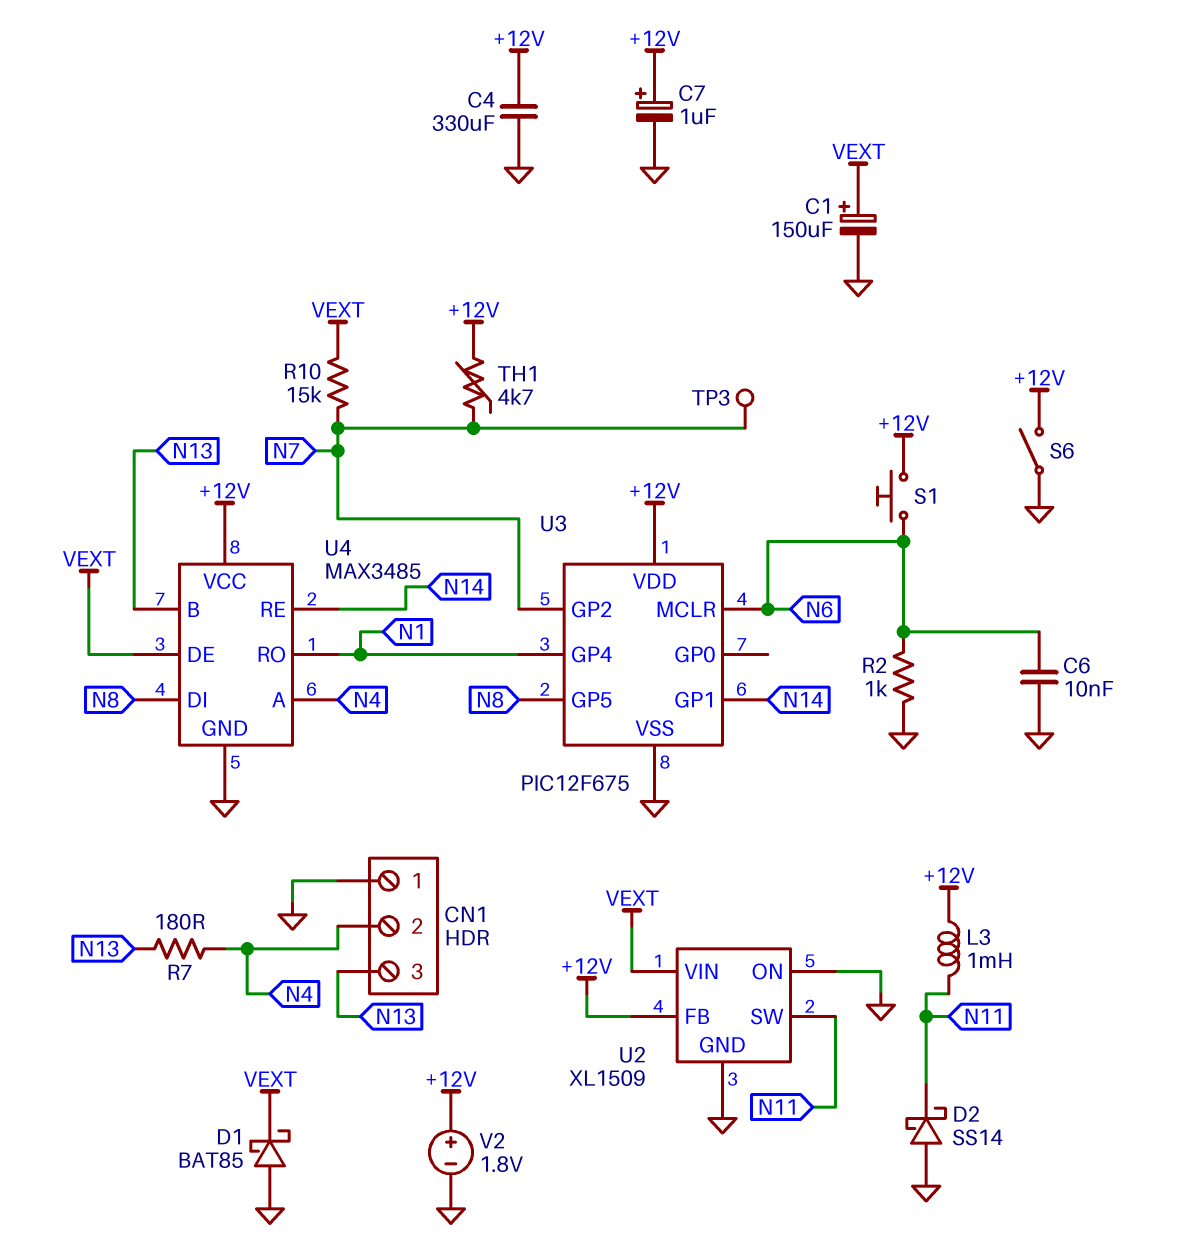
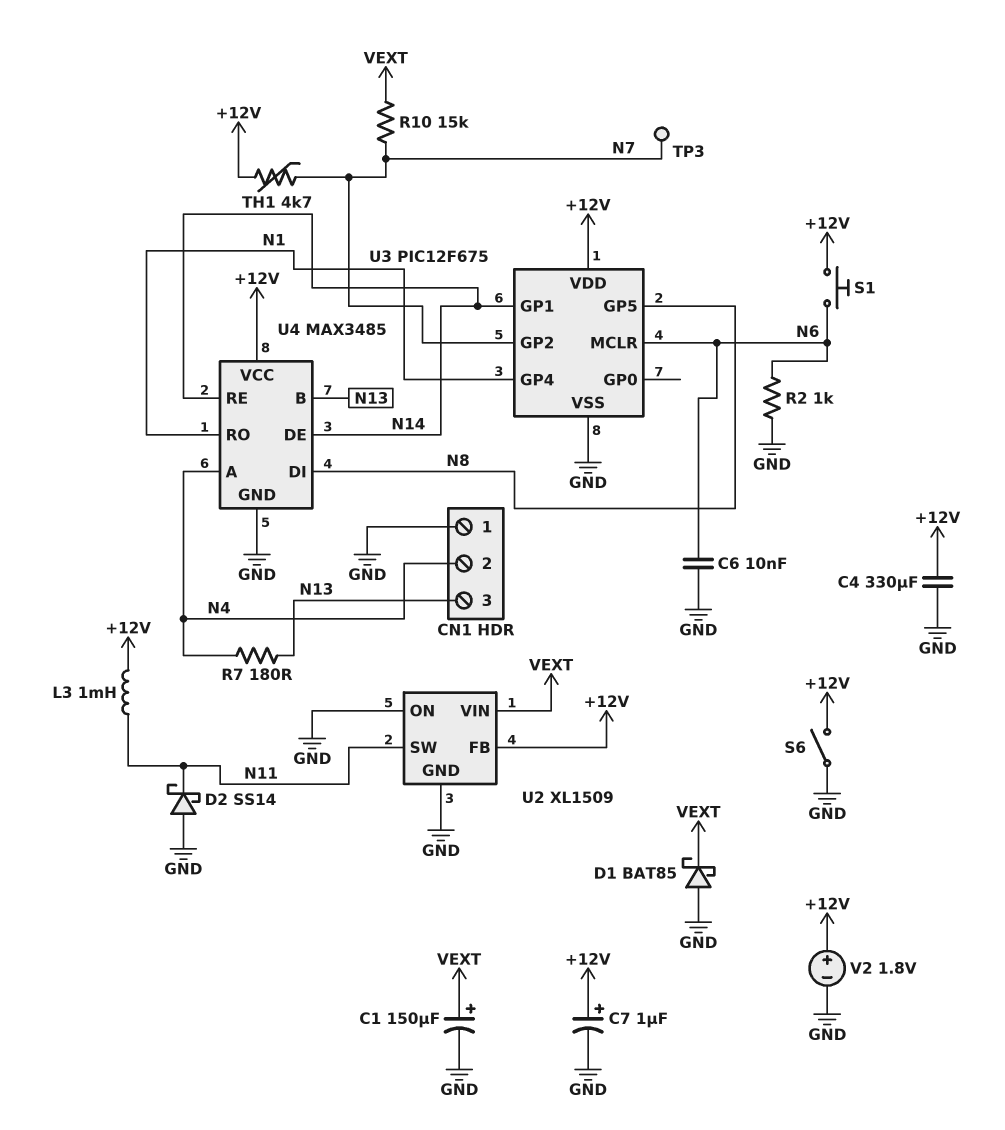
U4 pin DE: VEXT -> N14

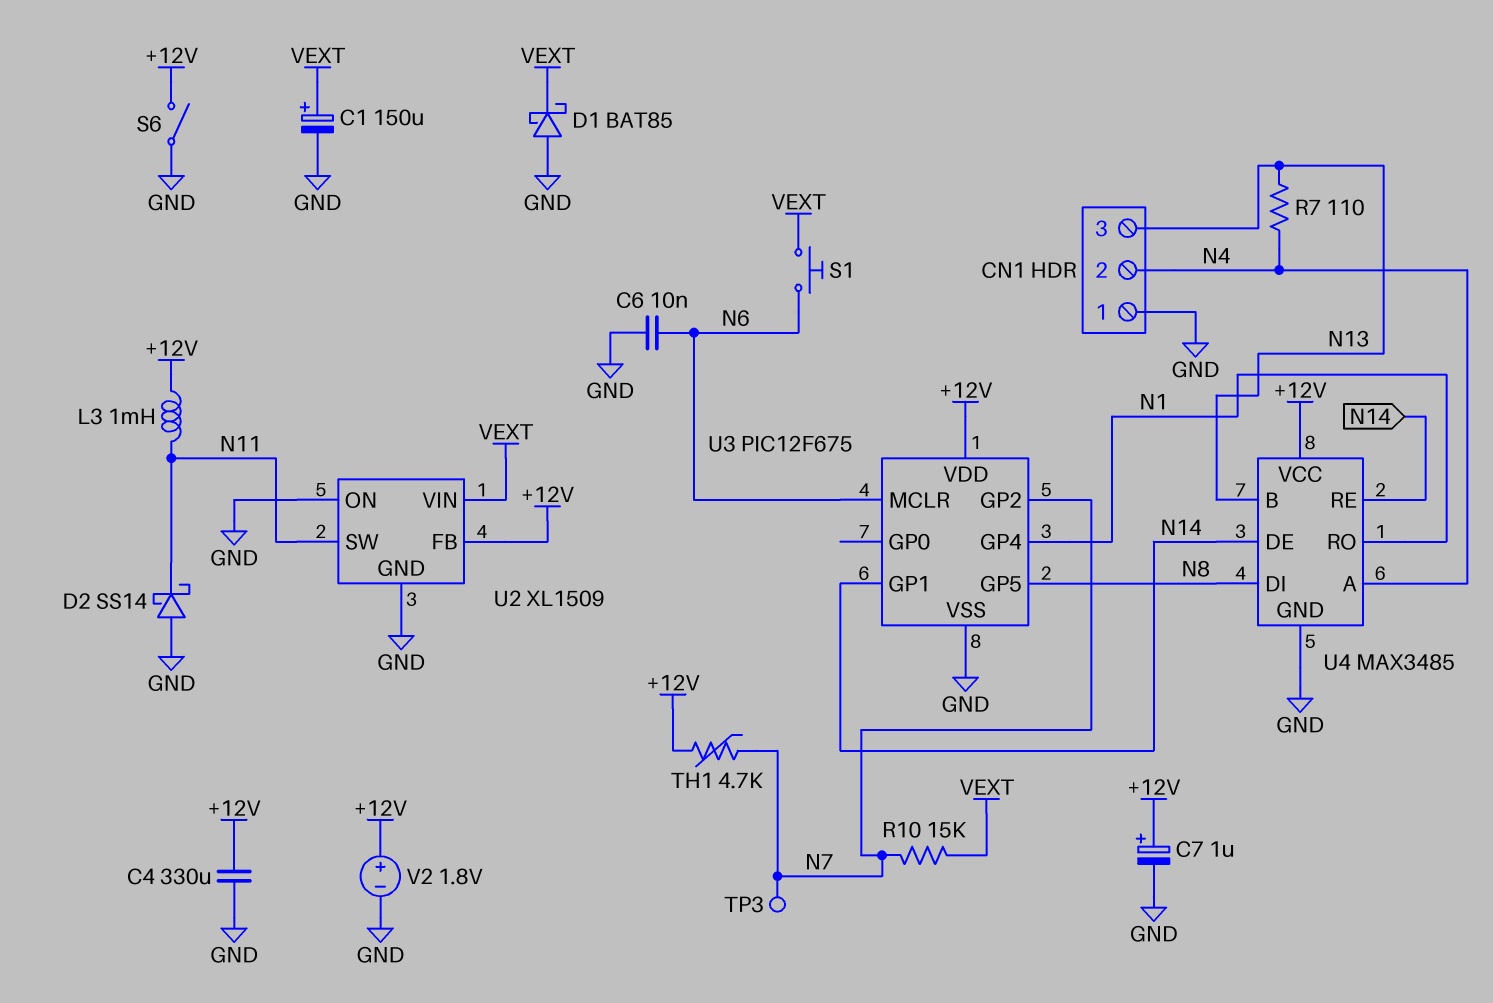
R2: 1k (GND, N6) -> none
R7: 180 (N4, N13) -> 110 (N4, N13)
S1: button (+12V, N6) -> button (N6, VEXT)

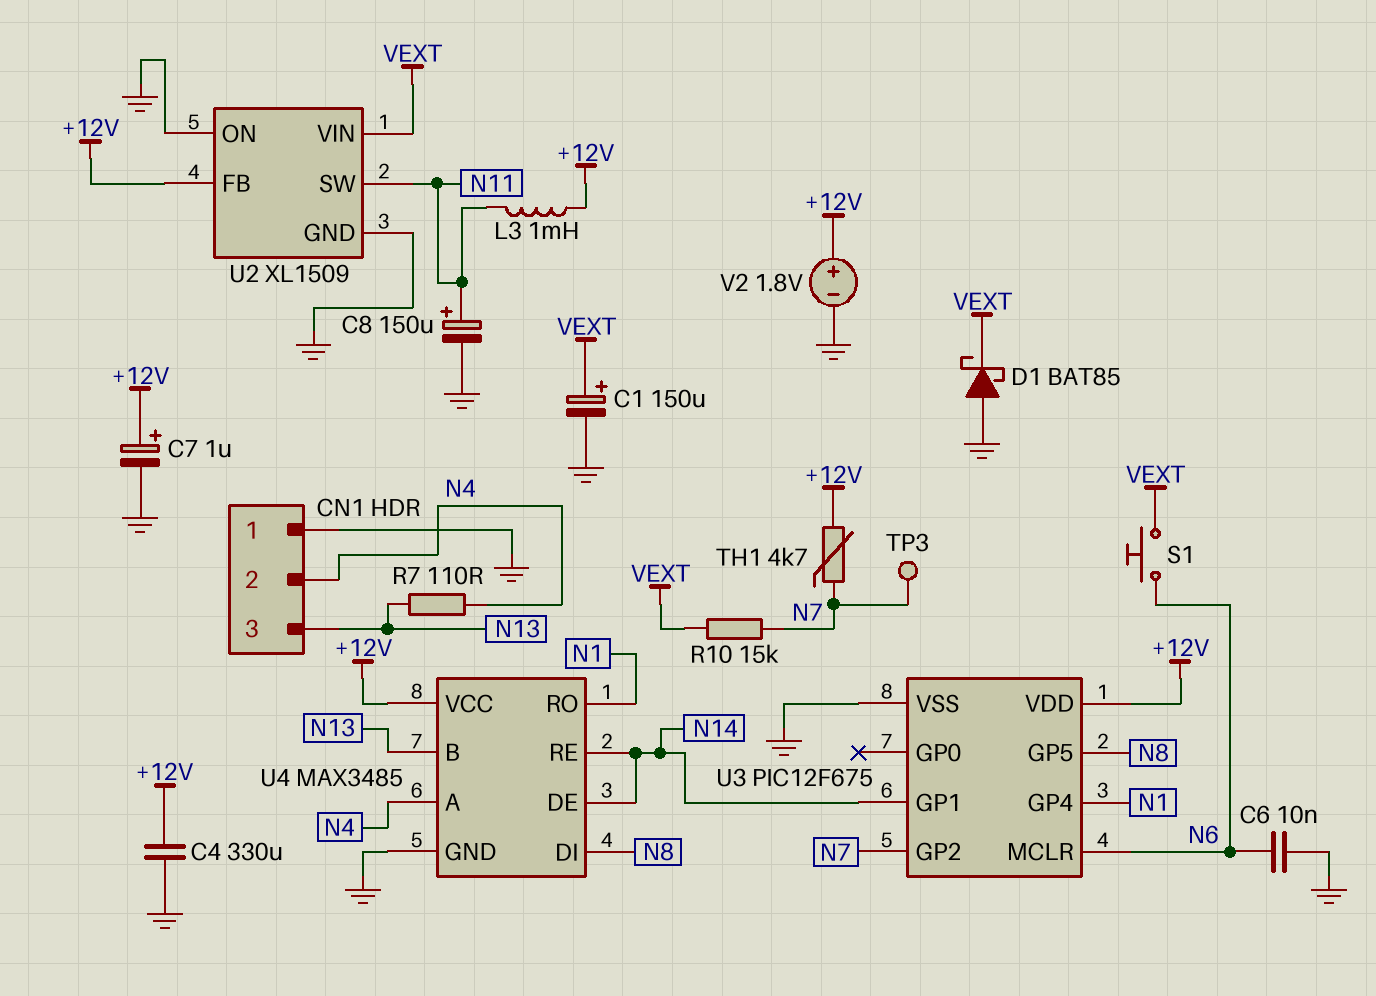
C8: none -> 150uF (plus N11, minus GND)
D2: schottky SS14 (A GND, K N11) -> none
S6: switch (+12V, GND) -> none

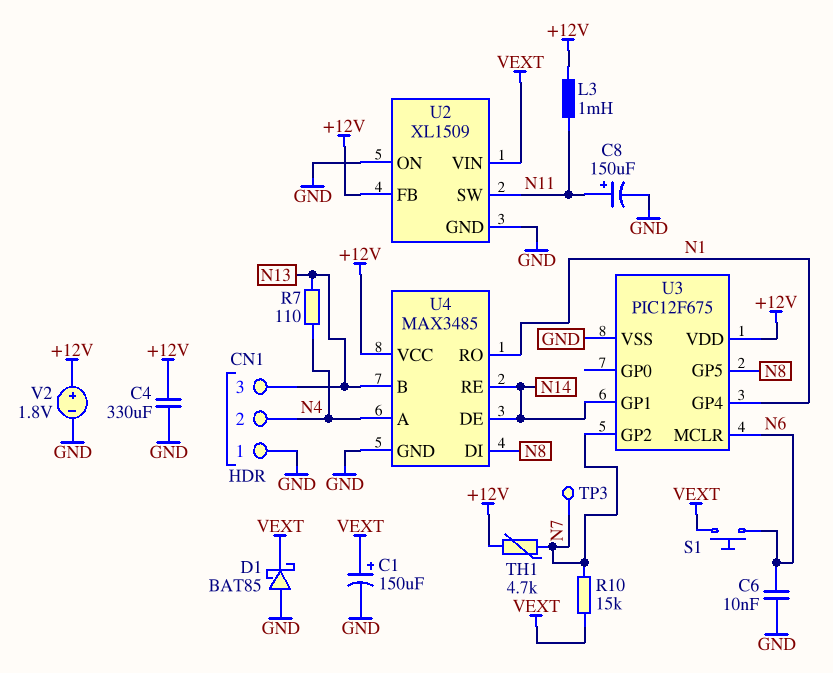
C7: 1uF (plus +12V, minus GND) -> none

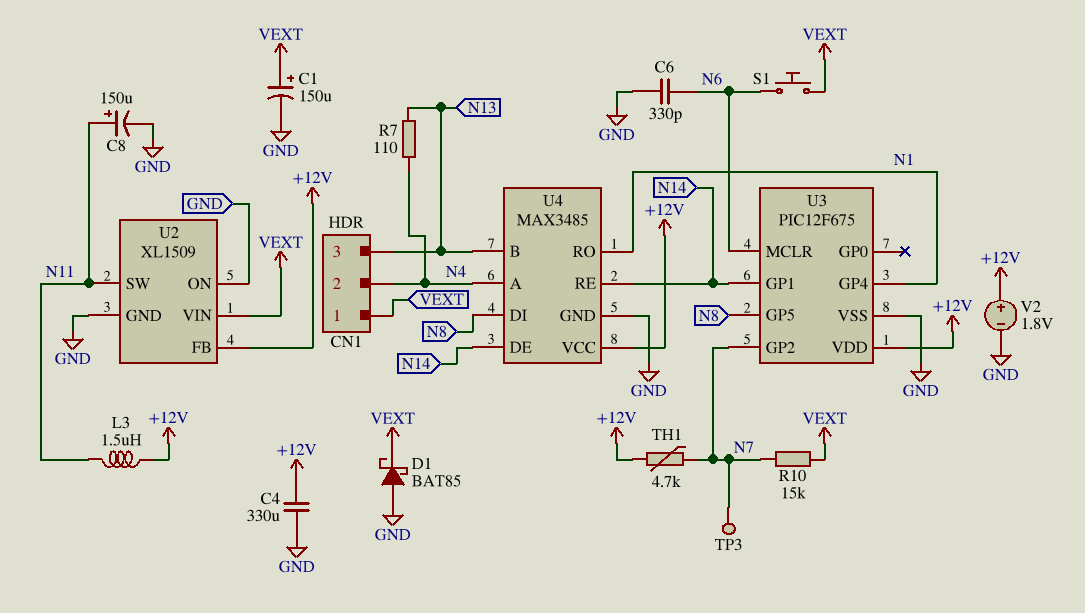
C6: 10nF (GND, N6) -> 330pF (GND, N6)
CN1 pin 1: GND -> VEXT
L3: 1mH (+12V, N11) -> 1.5uH (+12V, N11)

